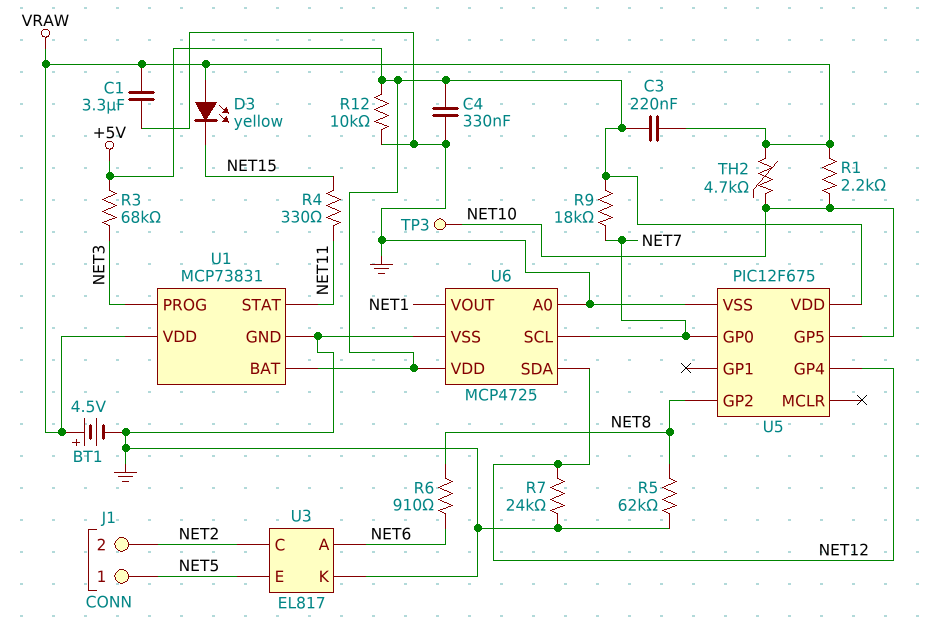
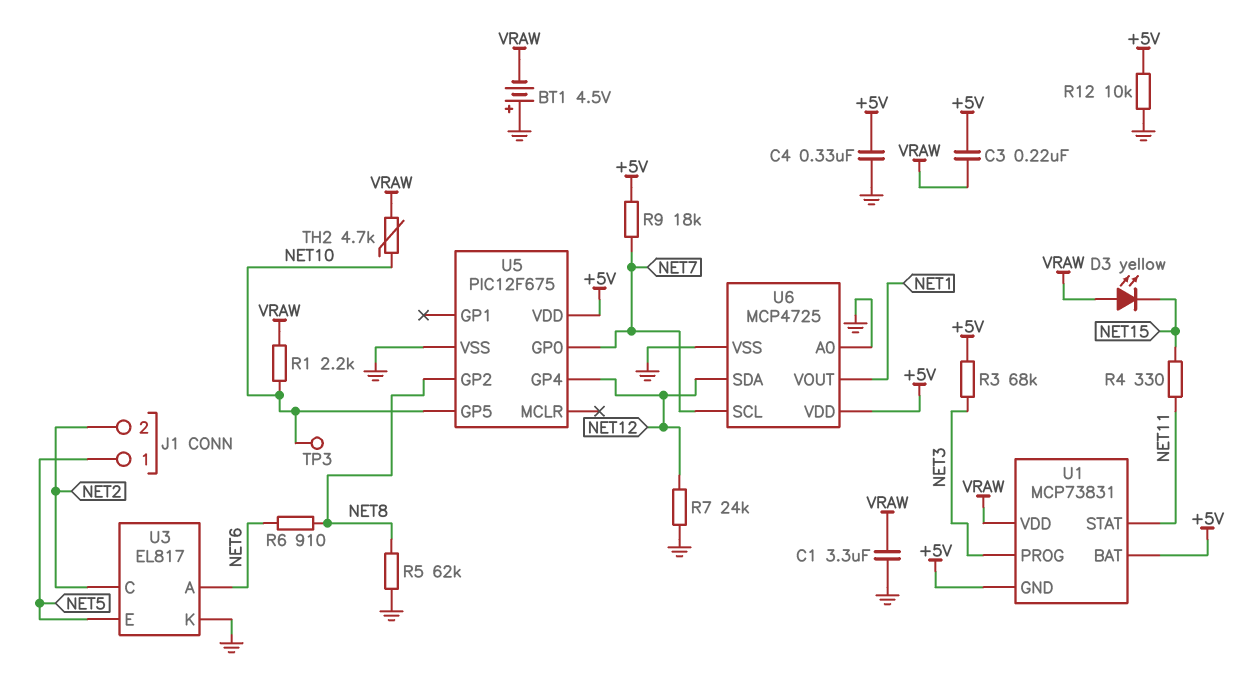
BT1: 4.5V (plus VRAW, minus GND) -> 4.5V (plus GND, minus VRAW)
U1 pin GND: GND -> +5V

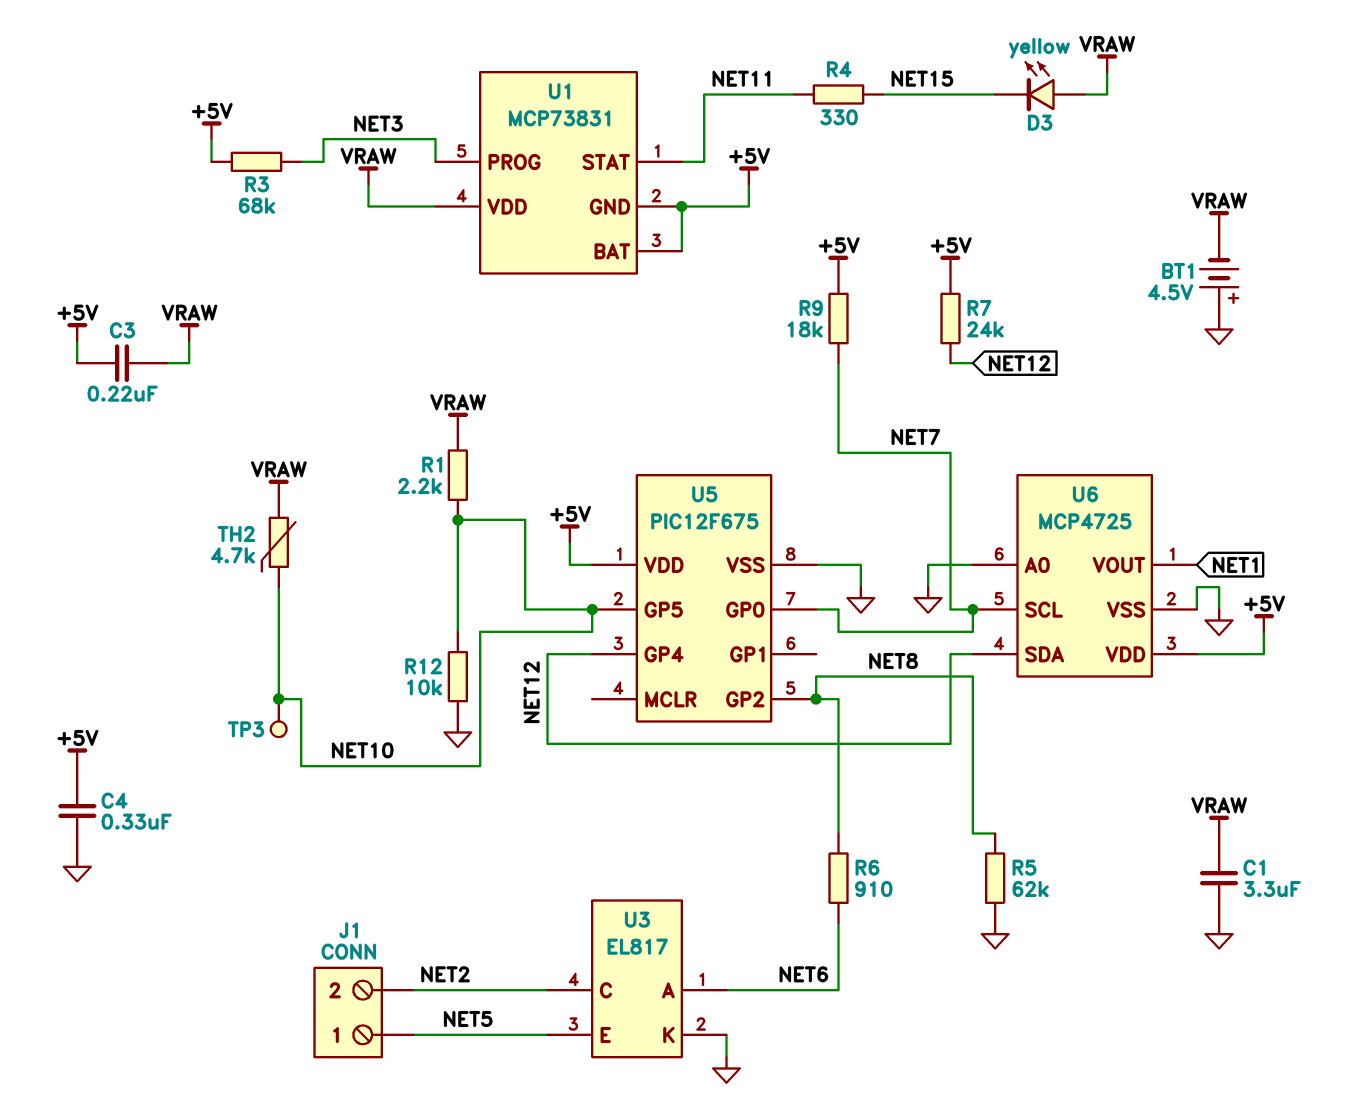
R7: 24k (GND, NET12) -> 24k (+5V, NET12)
R12: 10k (+5V, GND) -> 10k (GND, NET10)

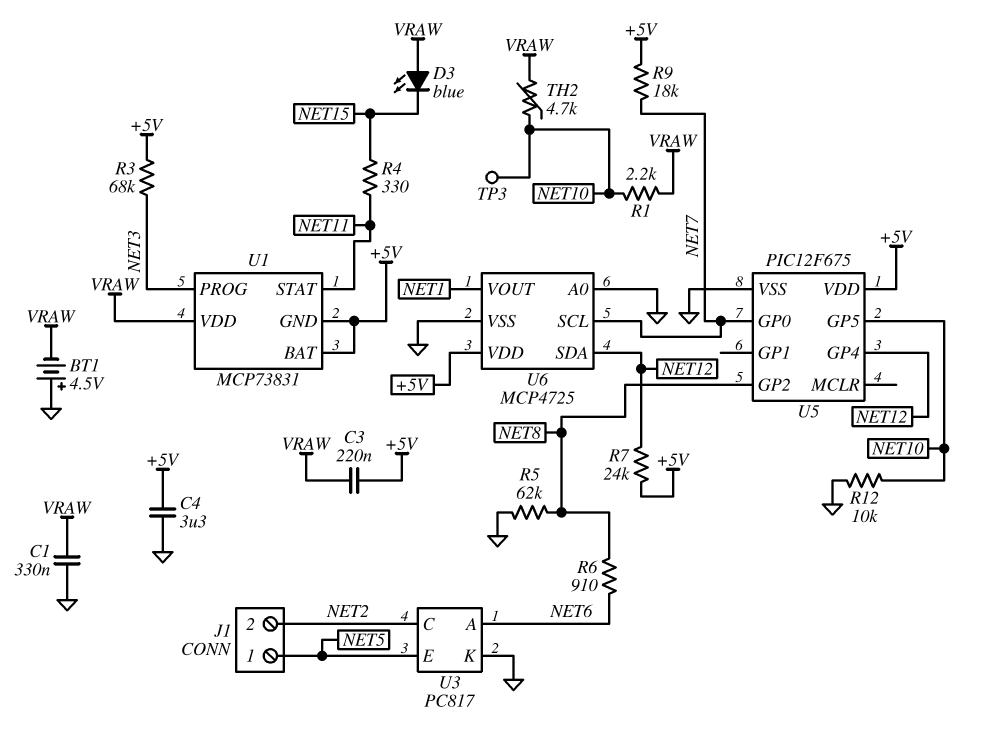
C1: 3.3uF (GND, VRAW) -> 330nF (GND, VRAW)
C4: 330nF (+5V, GND) -> 3.3uF (+5V, GND)
D3: LED yellow (A VRAW, K NET15) -> LED blue (A VRAW, K NET15)
U3: EL817 -> PC817

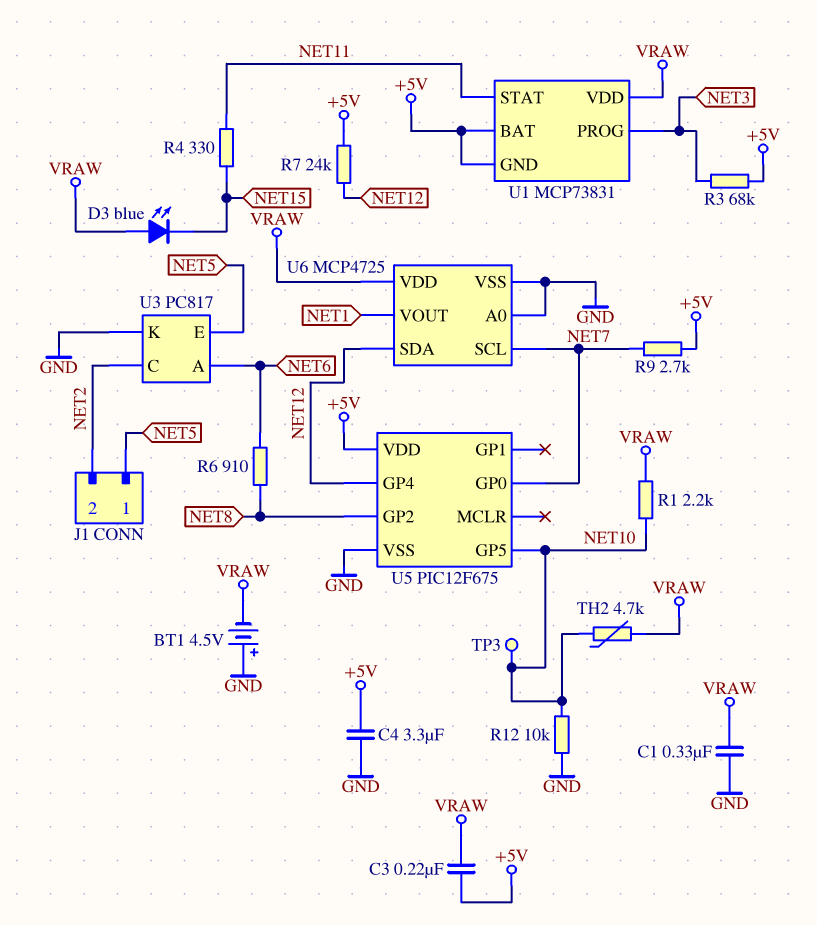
R5: 62k (GND, NET8) -> none
R9: 18k (+5V, NET7) -> 2.7k (+5V, NET7)
U6 pin VDD: +5V -> VRAW

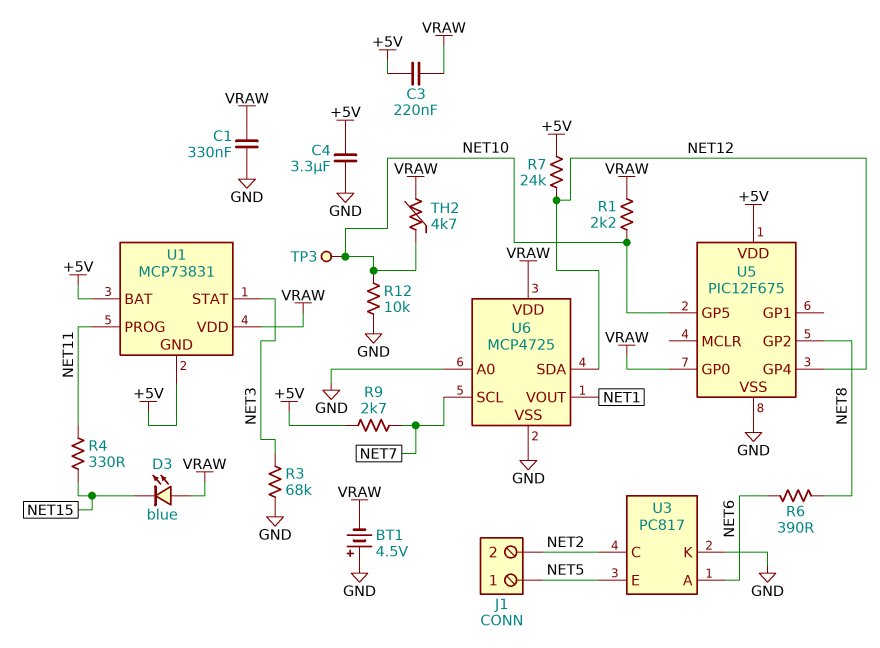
R3: 68k (+5V, NET3) -> 68k (GND, NET3)
R6: 910 (NET6, NET8) -> 390 (NET6, NET8)
U1 pin PROG: NET3 -> NET11
U1 pin STAT: NET11 -> NET3
U5 pin GP0: NET7 -> VRAW

